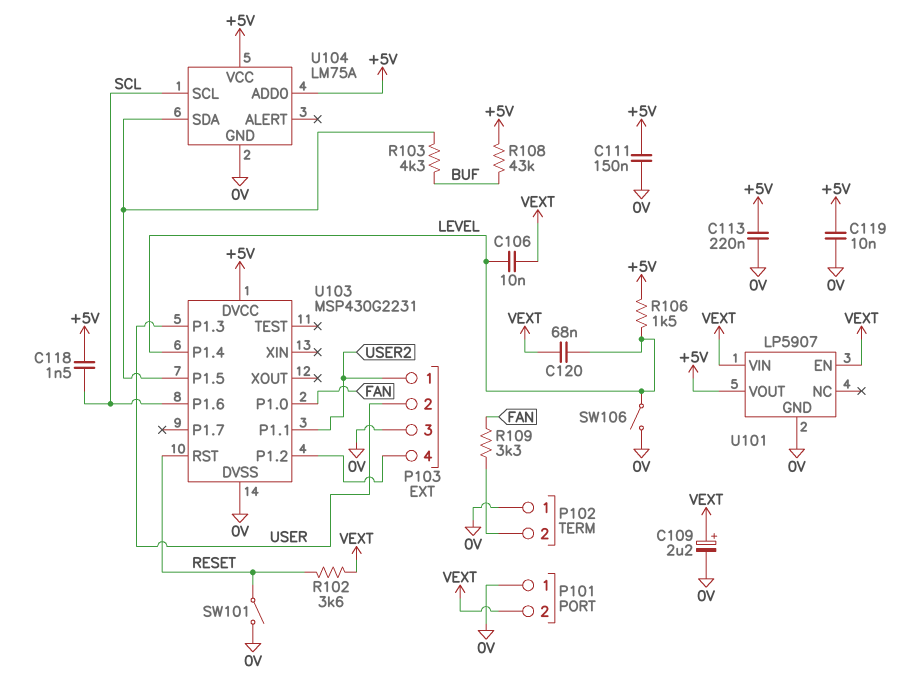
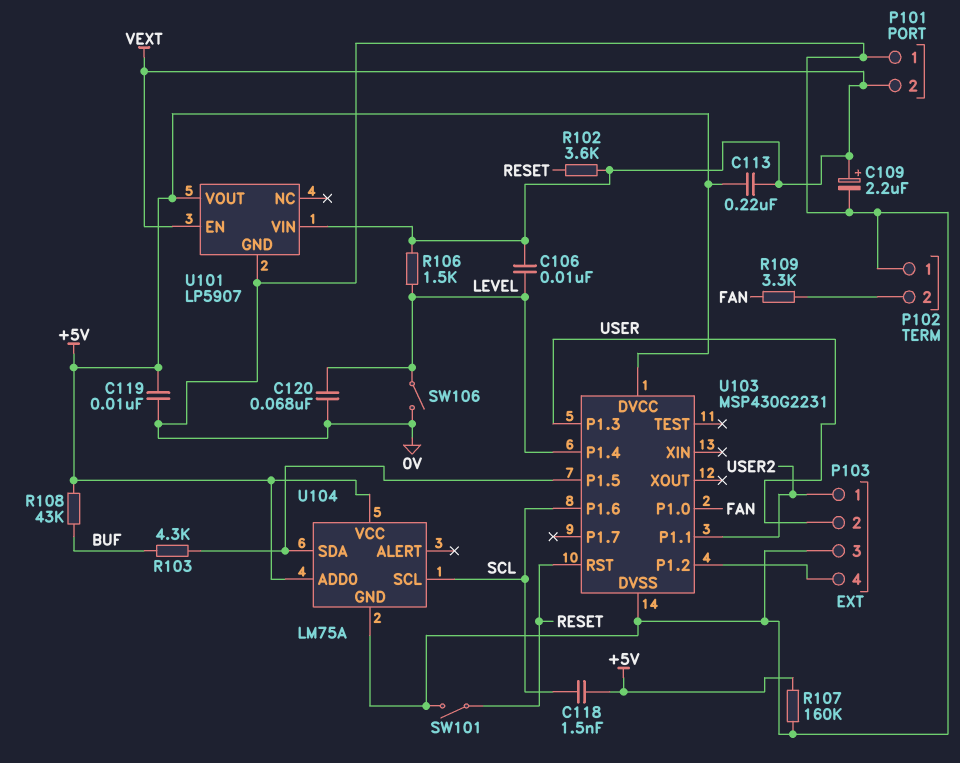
C111: 150nF (+5V, 0V) -> none
C113: 220nF (+5V, 0V) -> 220nF (+5V, VEXT)
C120: 68nF (LEVEL, VEXT) -> 68nF (0V, LEVEL)
R106: 1.5k (+5V, LEVEL) -> 1.5k (LEVEL, VEXT)
R107: none -> 160k (+5V, 0V)

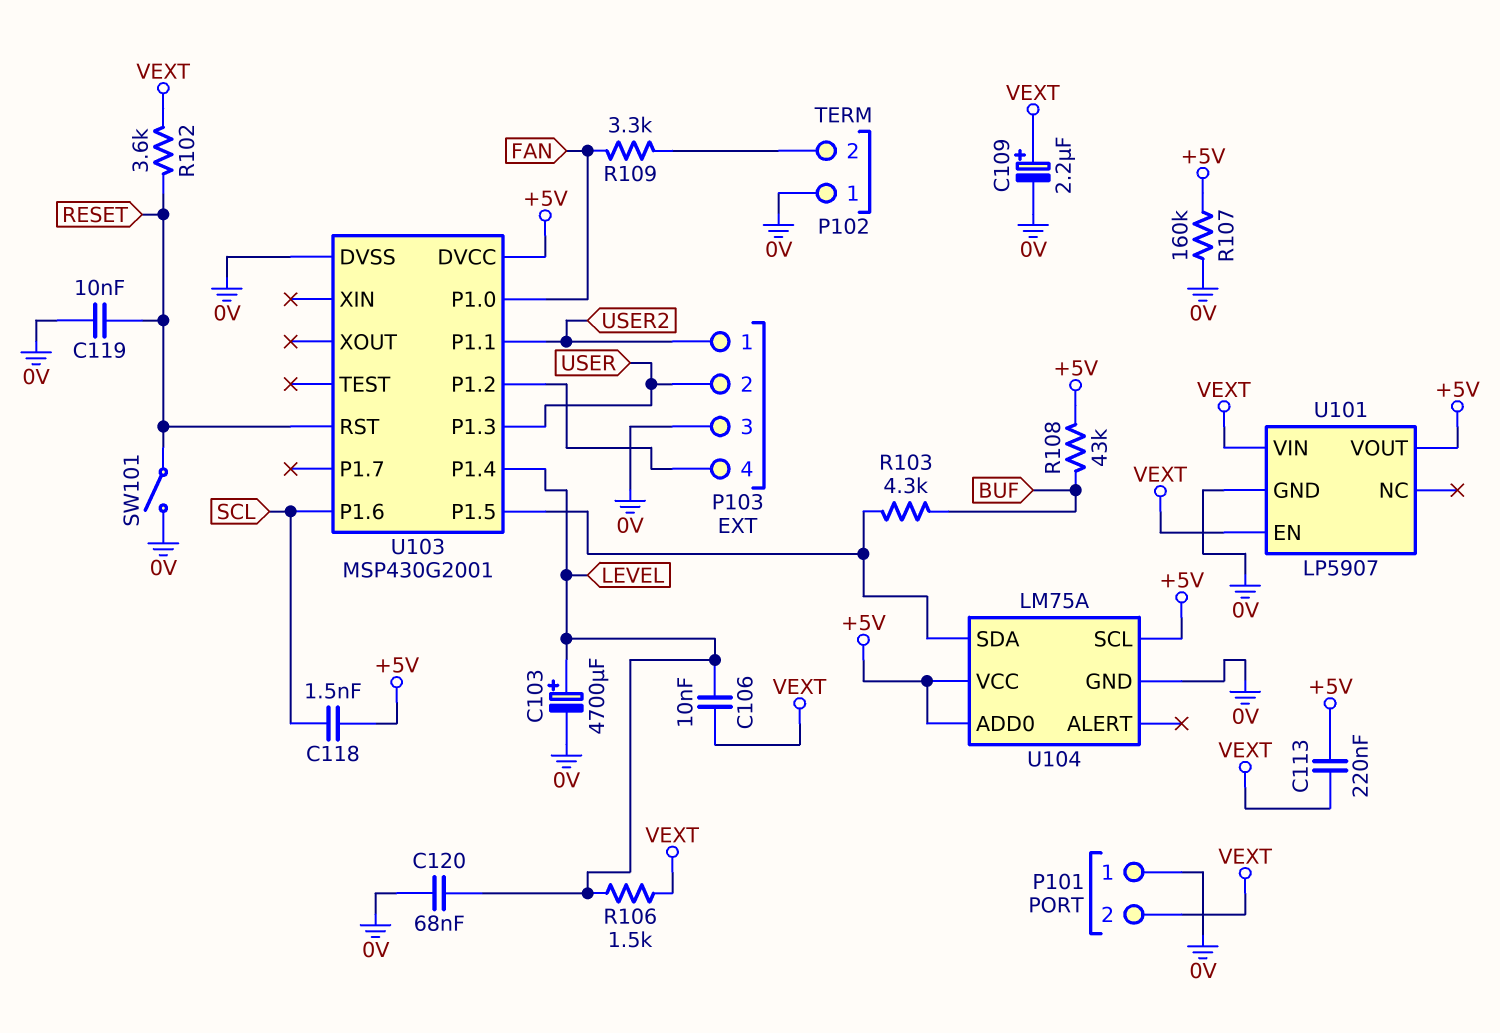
C103: none -> 4700uF (plus LEVEL, minus 0V)
C119: 10nF (+5V, 0V) -> 10nF (0V, RESET)
SW106: switch (0V, LEVEL) -> none
U103: MSP430G2231 -> MSP430G2001
U104 pin SCL: SCL -> +5V

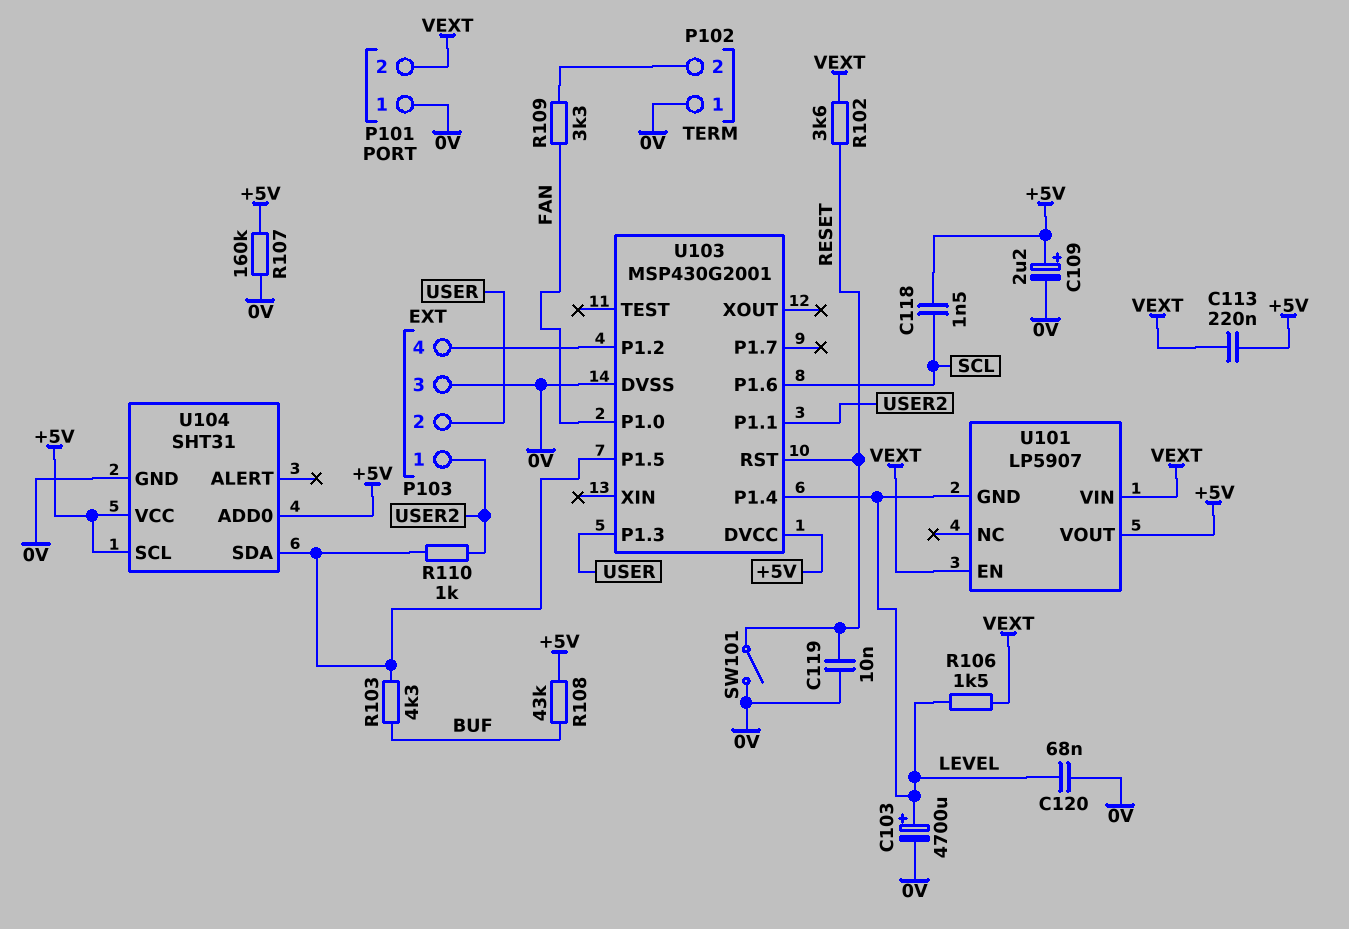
C106: 10nF (LEVEL, VEXT) -> none
C109: 2.2uF (plus VEXT, minus 0V) -> 2.2uF (plus +5V, minus 0V)
R110: none -> 1k (U103/P1.5, USER2)
U101 pin GND: 0V -> LEVEL
U104: LM75A -> SHT31

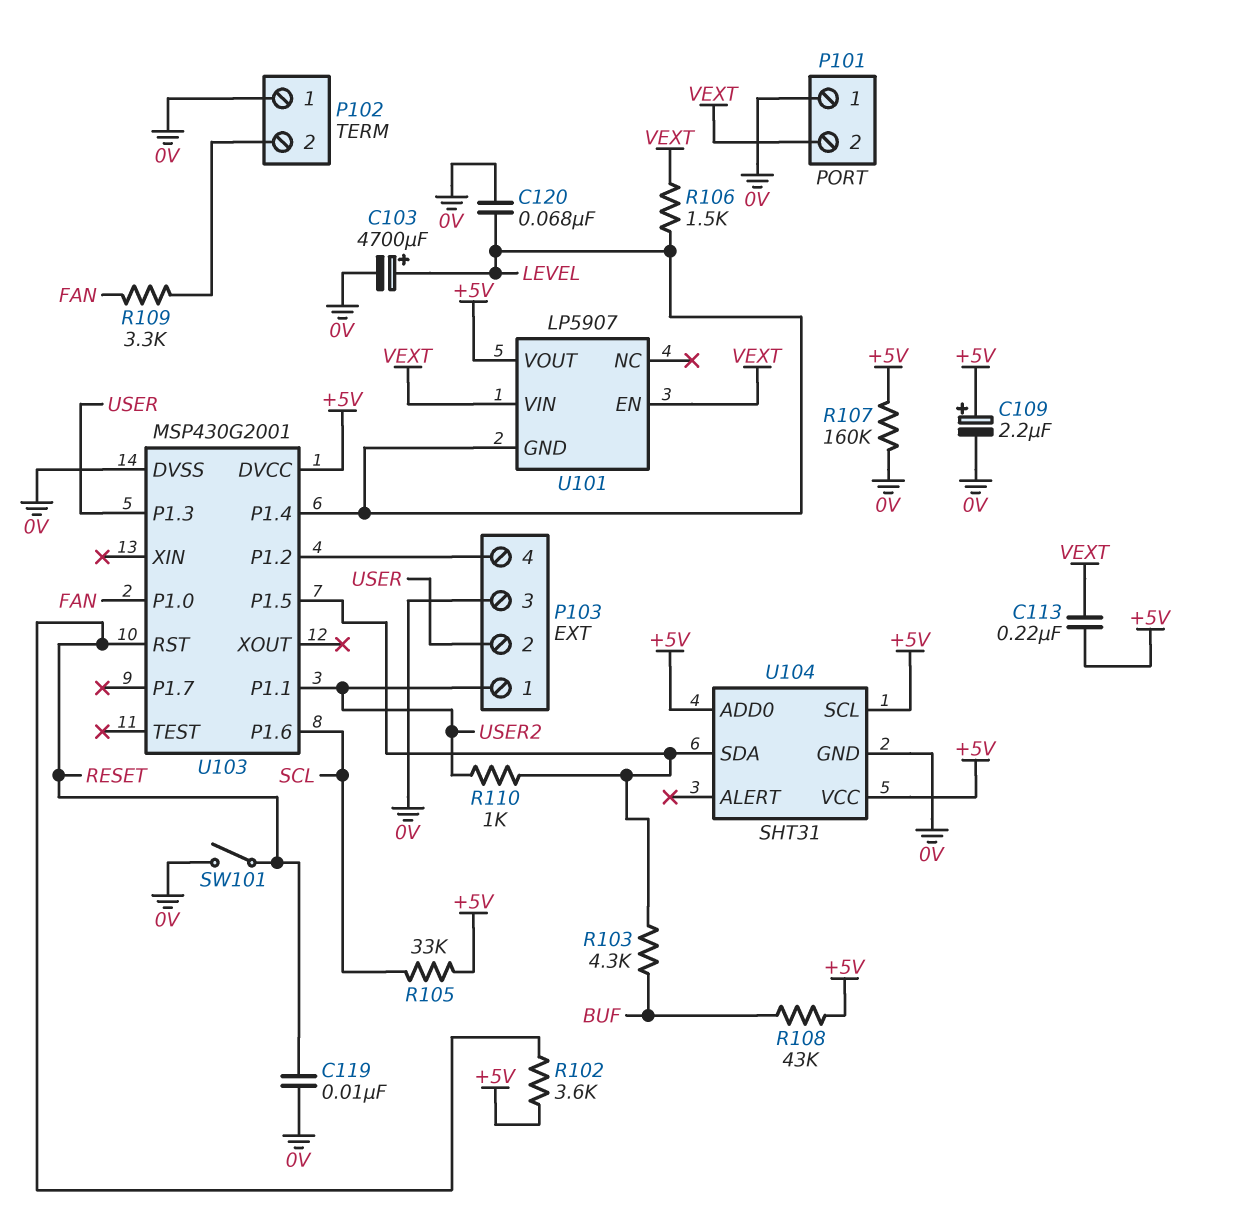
C118: 1.5nF (+5V, SCL) -> none
R102: 3.6k (RESET, VEXT) -> 3.6k (+5V, RESET)
R105: none -> 33k (+5V, SCL)

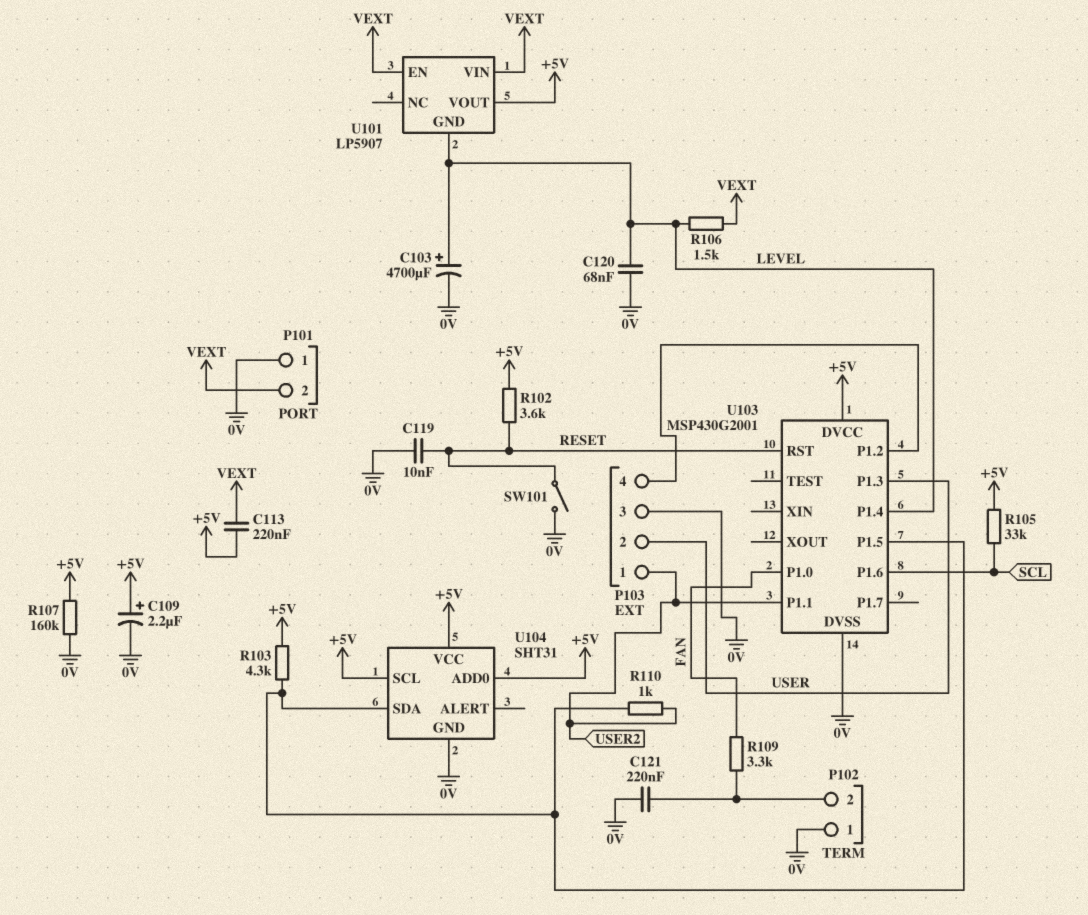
C121: none -> 220nF (0V, P102/2)
R103: 4.3k (BUF, U103/P1.5) -> 4.3k (+5V, U103/P1.5)
R108: 43k (+5V, BUF) -> none

